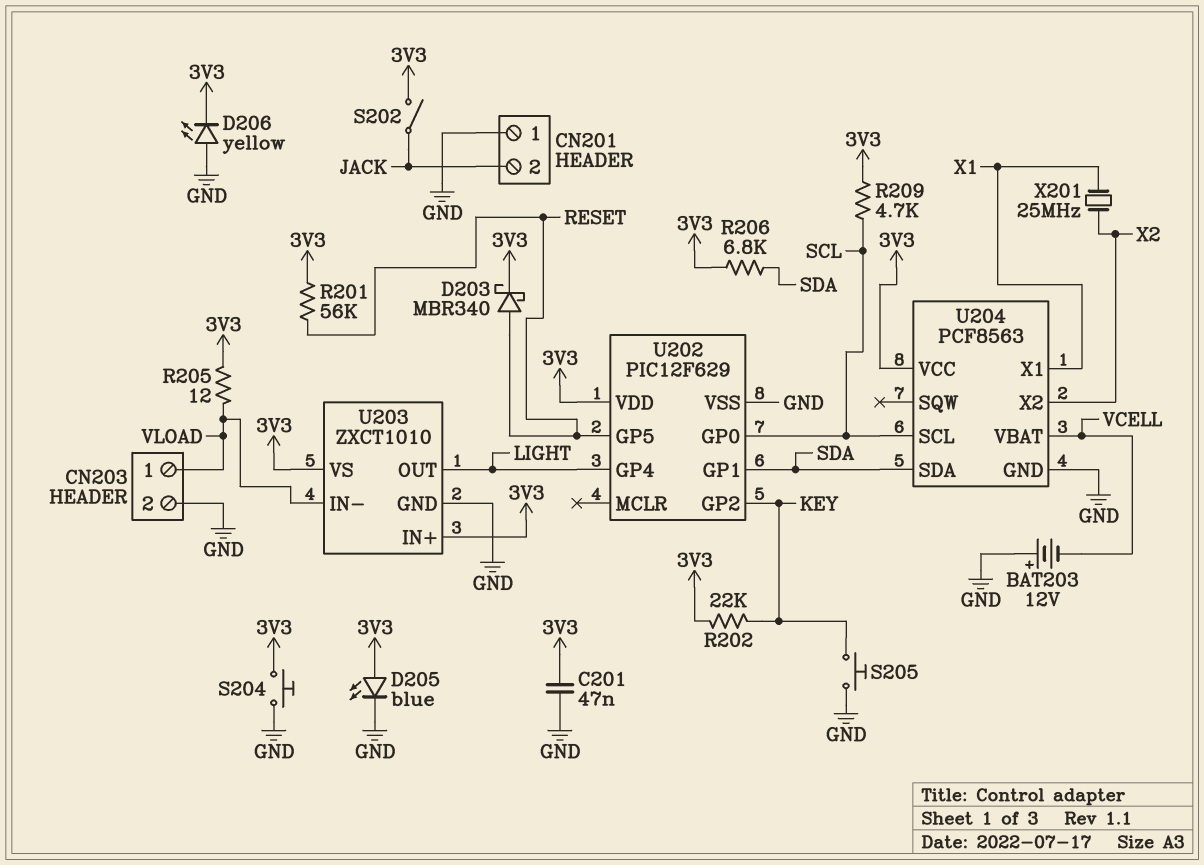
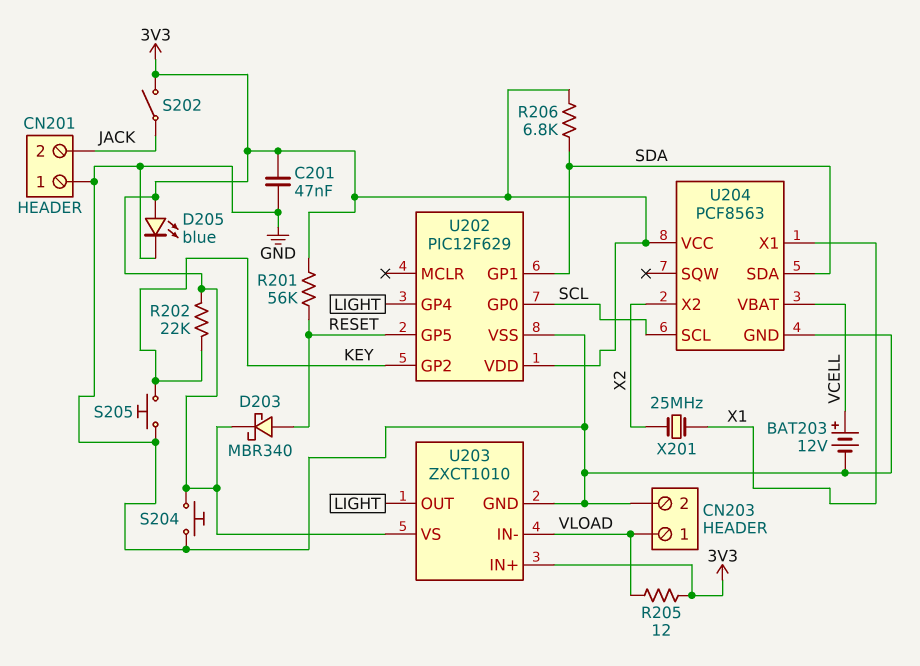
BAT203: 12V (plus GND, minus VCELL) -> 12V (plus VCELL, minus GND)
D206: LED yellow (A GND, K 3V3) -> none
R209: 4.7k (3V3, SCL) -> none

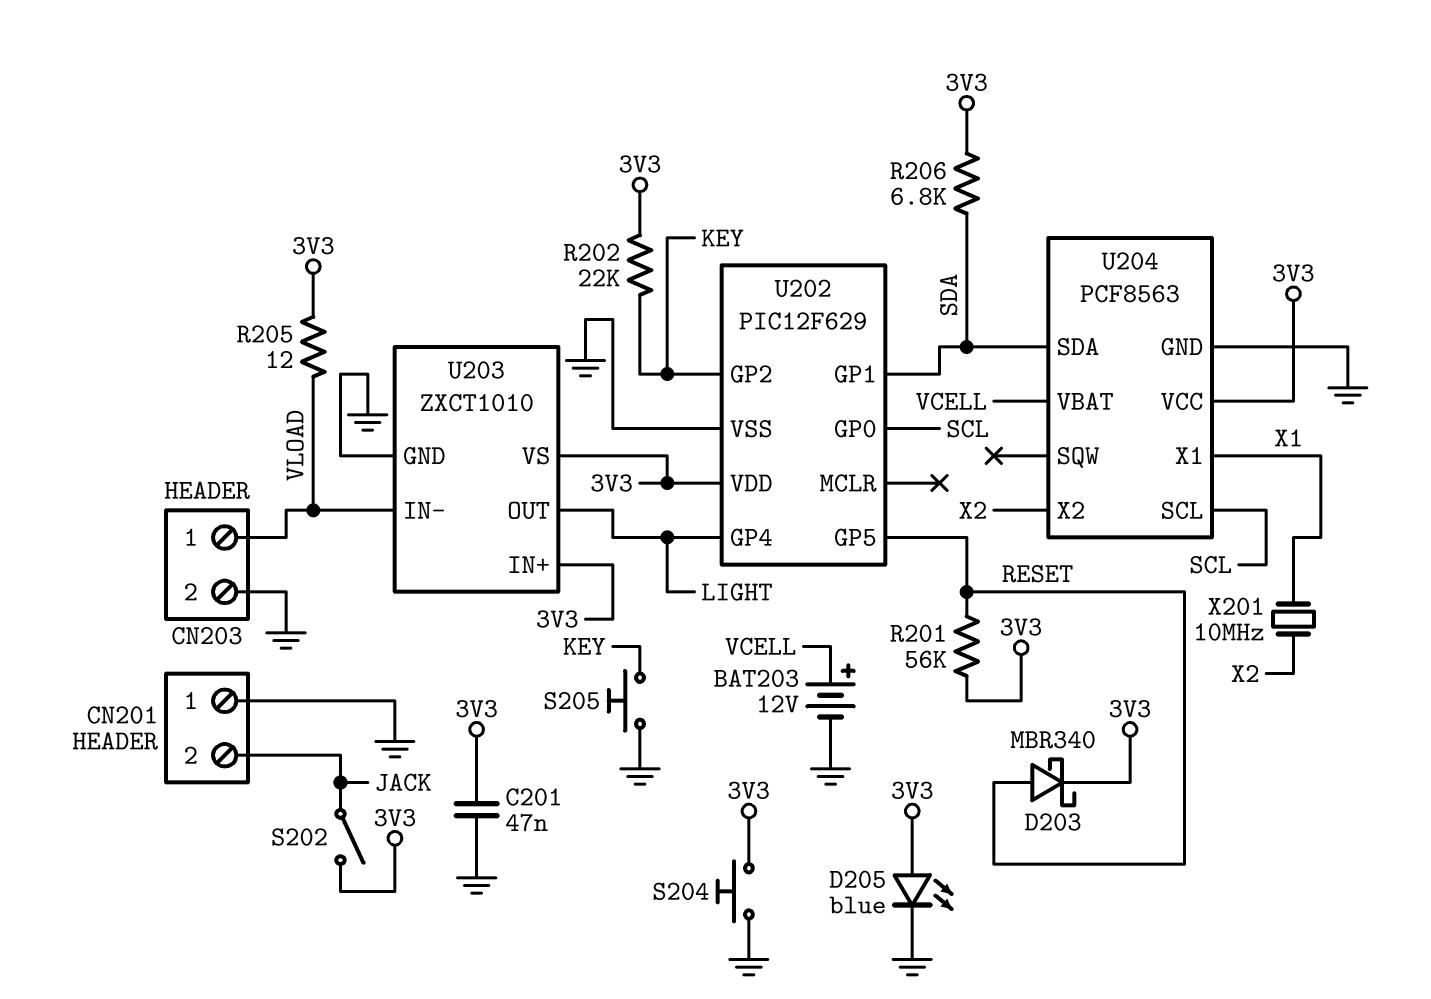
X201: 25MHz (X1, X2) -> 10MHz (X1, X2)

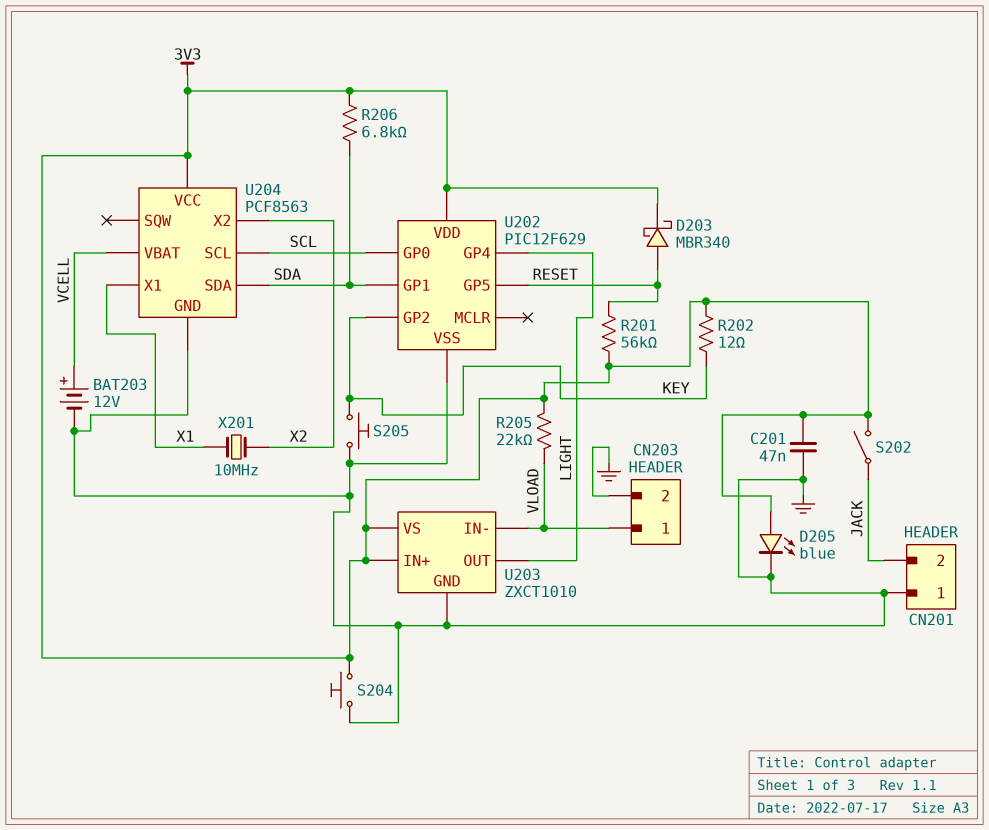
R202: 22k (3V3, KEY) -> 12 (3V3, KEY)
R205: 12 (3V3, VLOAD) -> 22k (3V3, VLOAD)

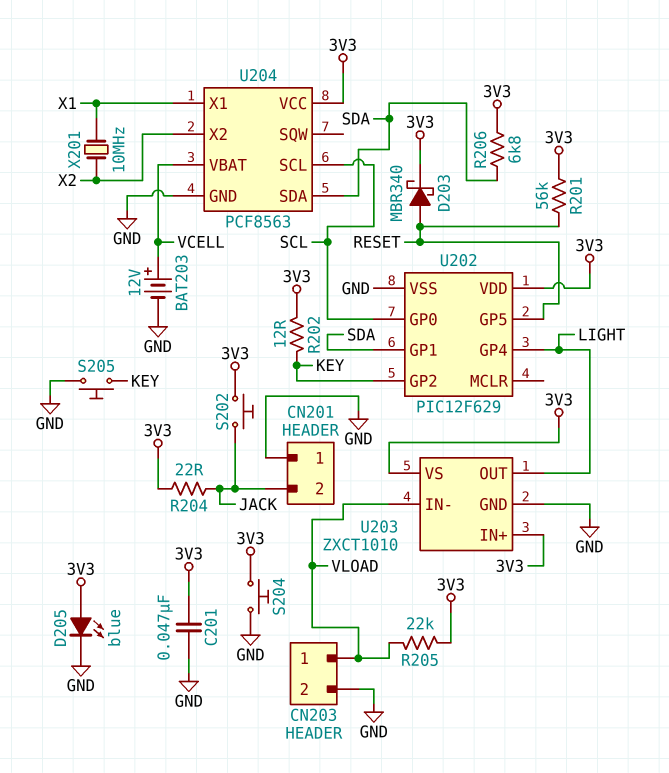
R204: none -> 22 (3V3, JACK)
S202: switch (3V3, JACK) -> button (3V3, JACK)

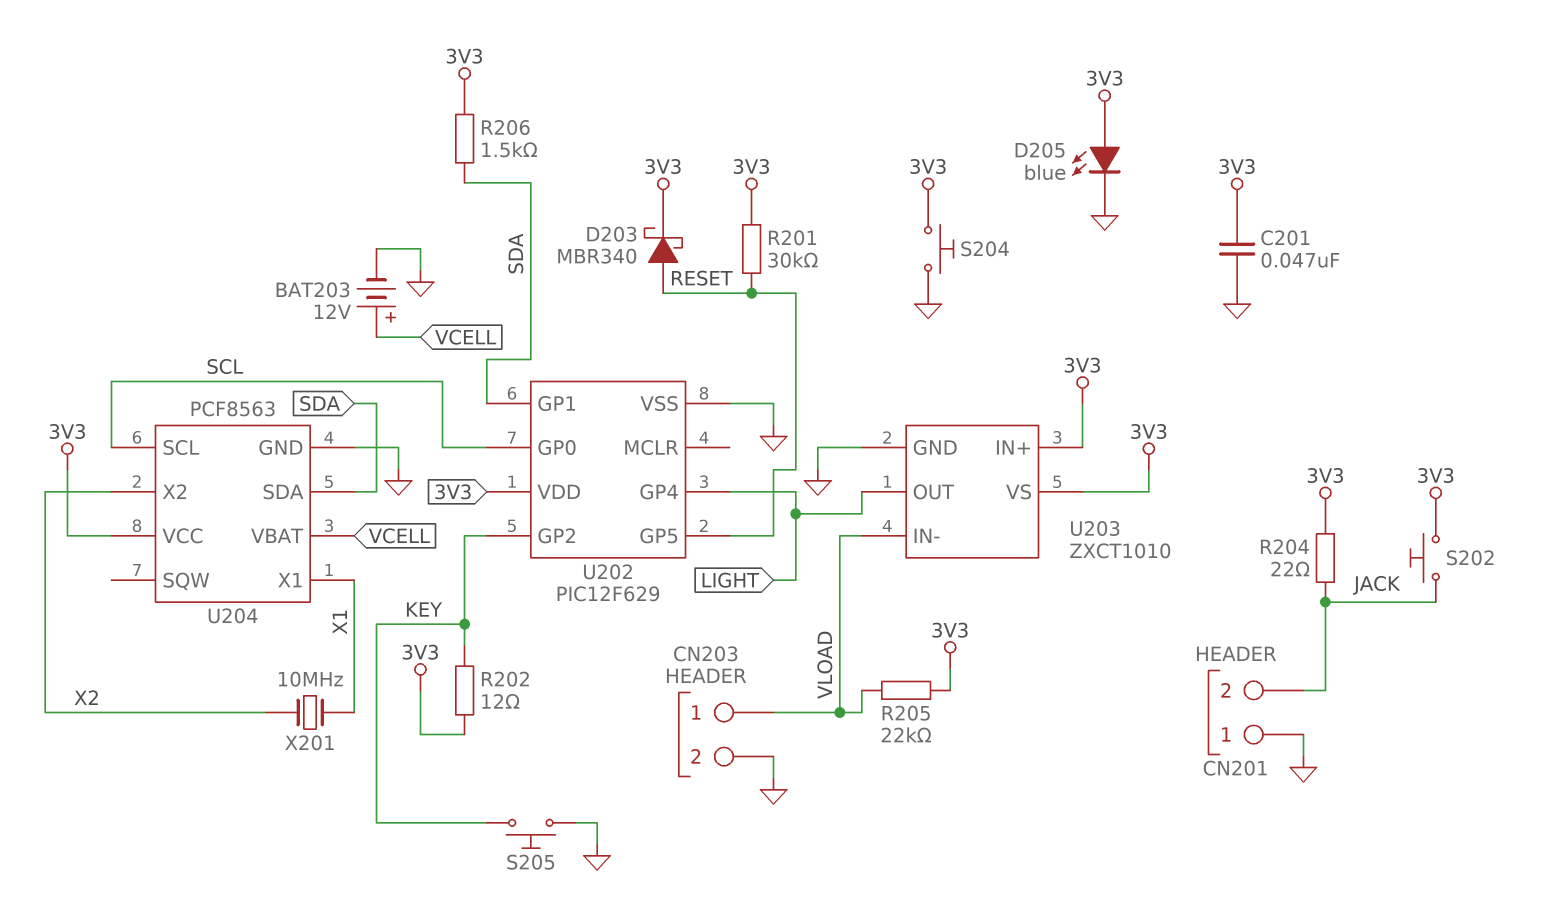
R201: 56k (3V3, RESET) -> 30k (3V3, RESET)
R206: 6.8k (3V3, SDA) -> 1.5k (3V3, SDA)

